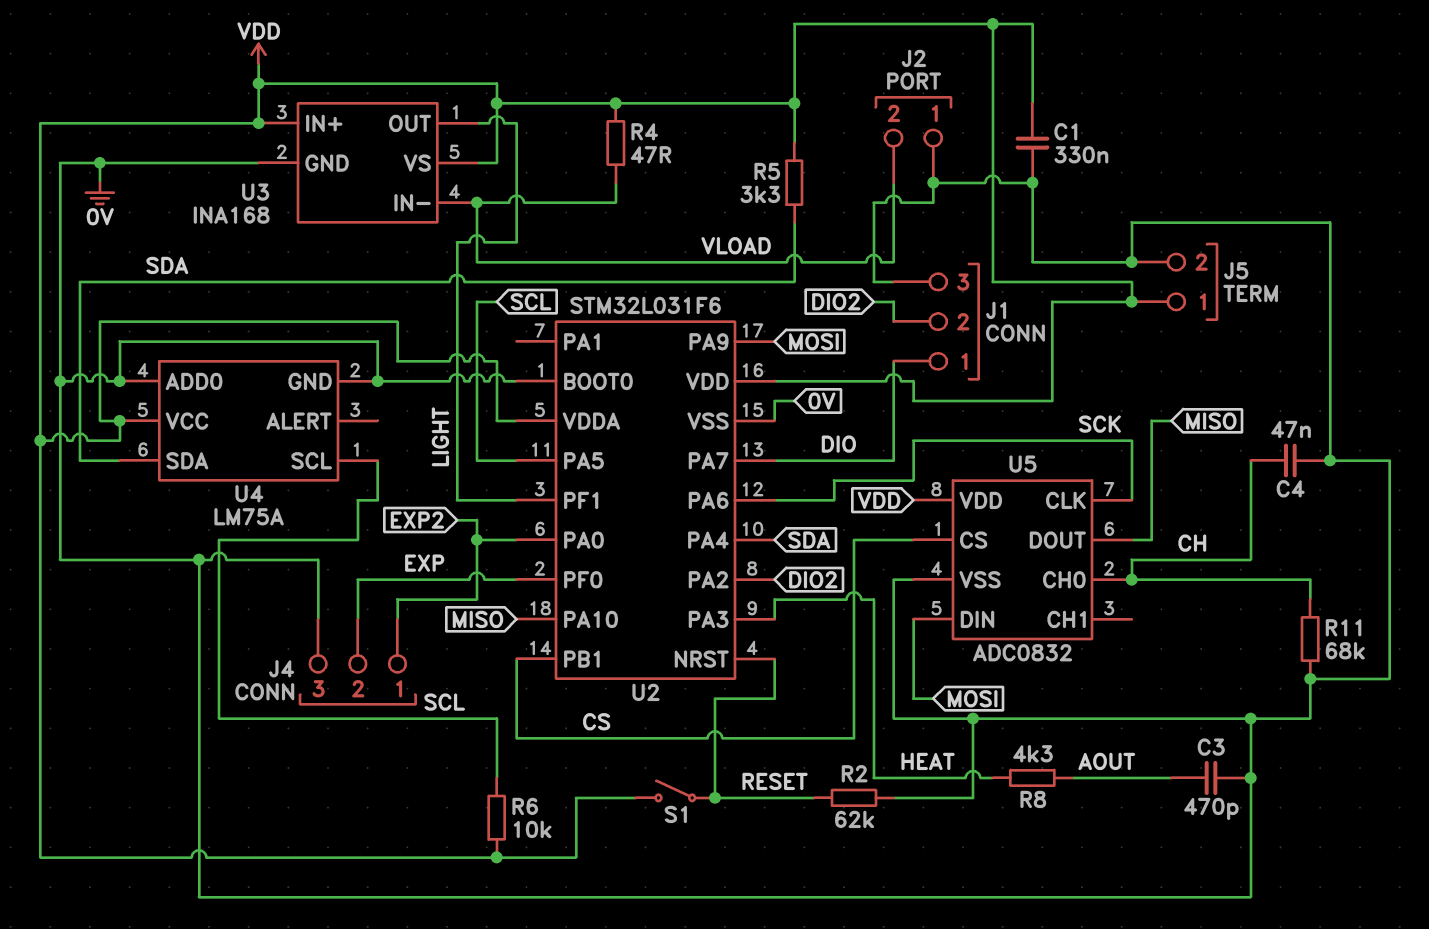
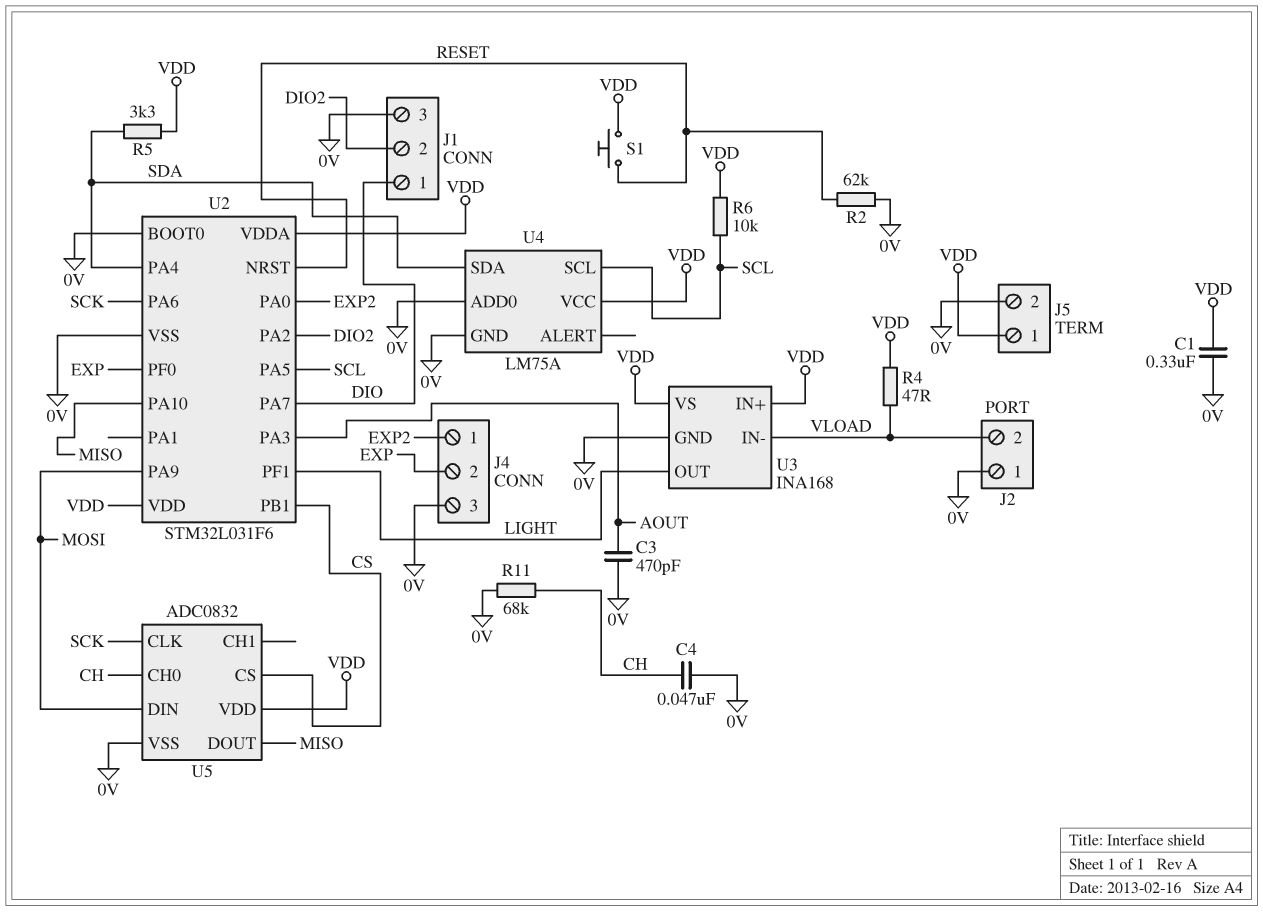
R8: 4.3k (AOUT, HEAT) -> none
S1: switch (RESET, VDD) -> button (RESET, VDD)
U2 pin PA3: HEAT -> AOUT

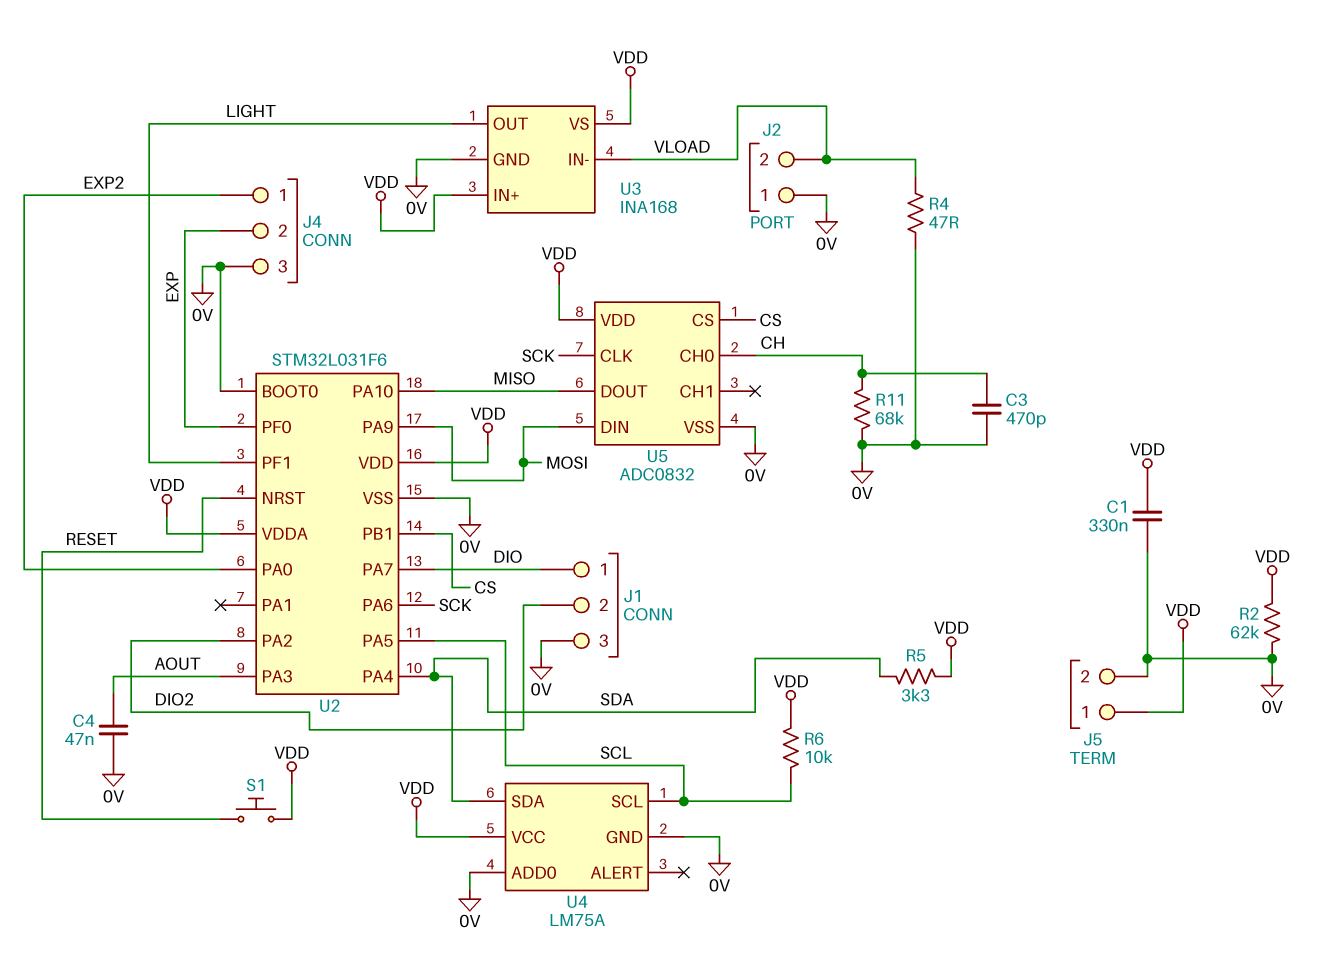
C3: 470pF (0V, AOUT) -> 470pF (0V, CH)
C4: 47nF (0V, CH) -> 47nF (0V, AOUT)
R2: 62k (0V, RESET) -> 62k (0V, VDD)
R4: 47 (VDD, VLOAD) -> 47 (0V, VLOAD)

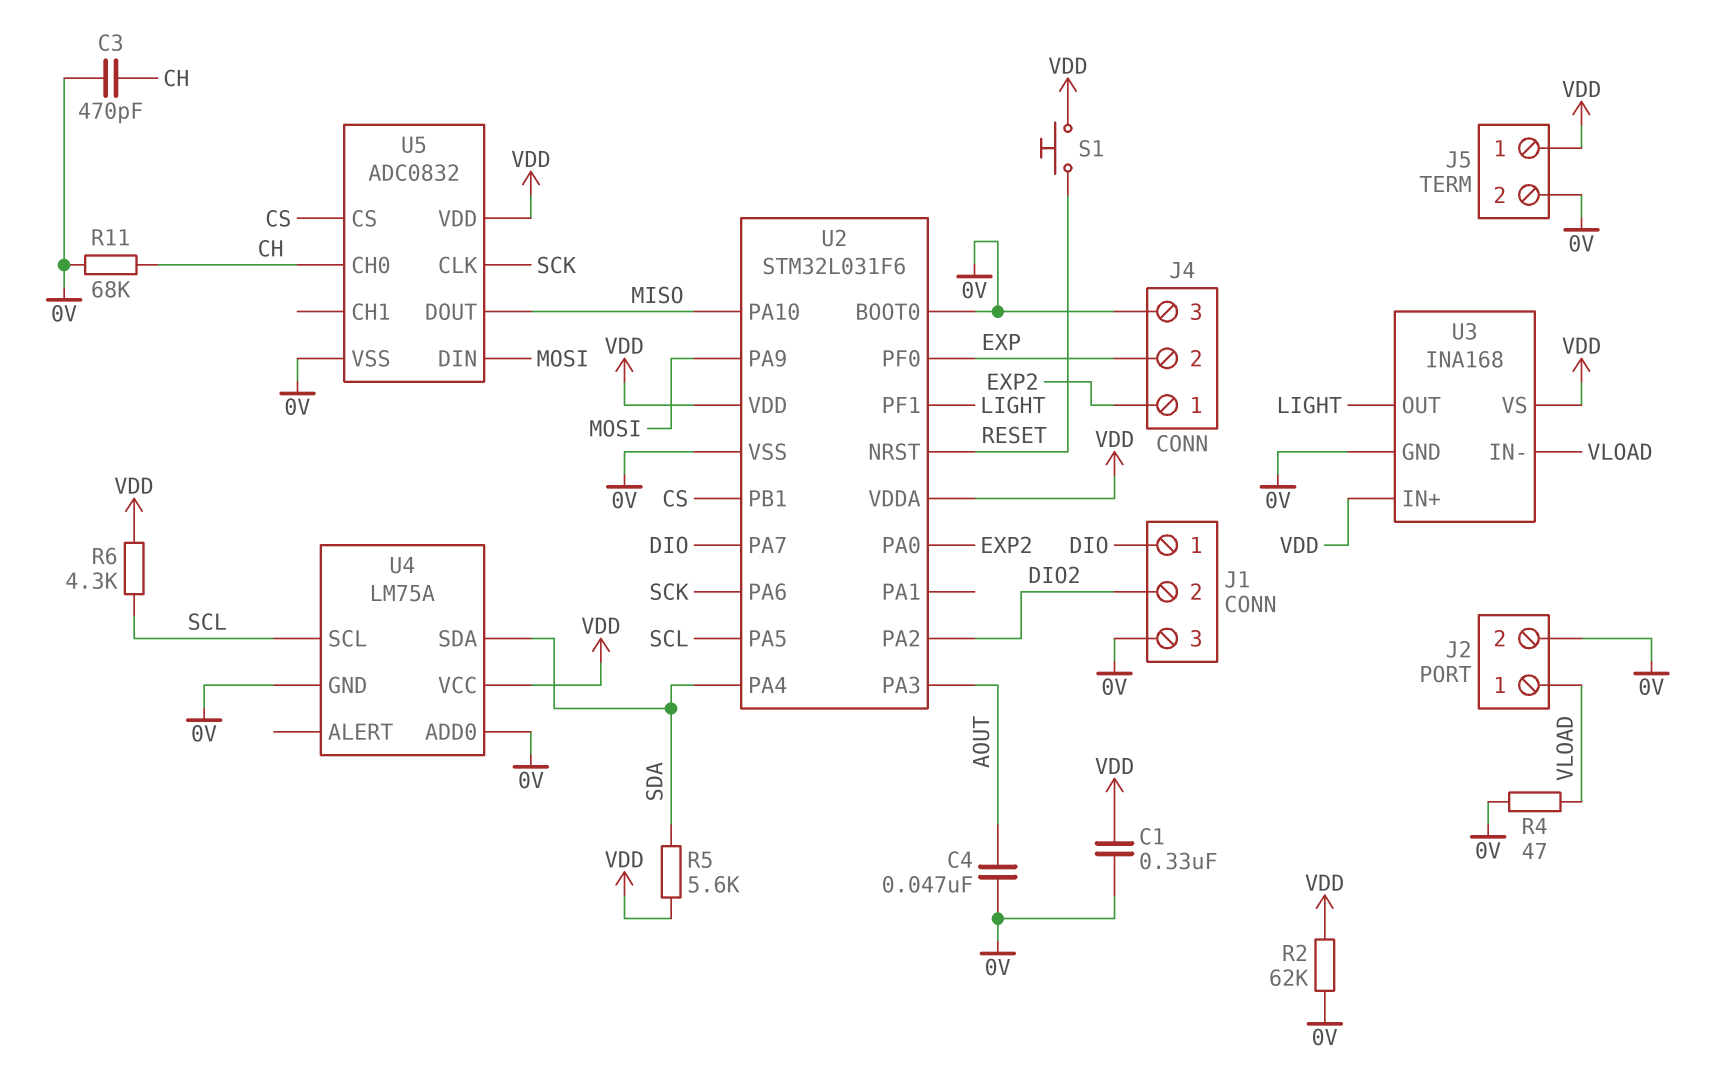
J2 pin 1: 0V -> VLOAD
J2 pin 2: VLOAD -> 0V
R5: 3.3k (SDA, VDD) -> 5.6k (SDA, VDD)
R6: 10k (SCL, VDD) -> 4.3k (SCL, VDD)

